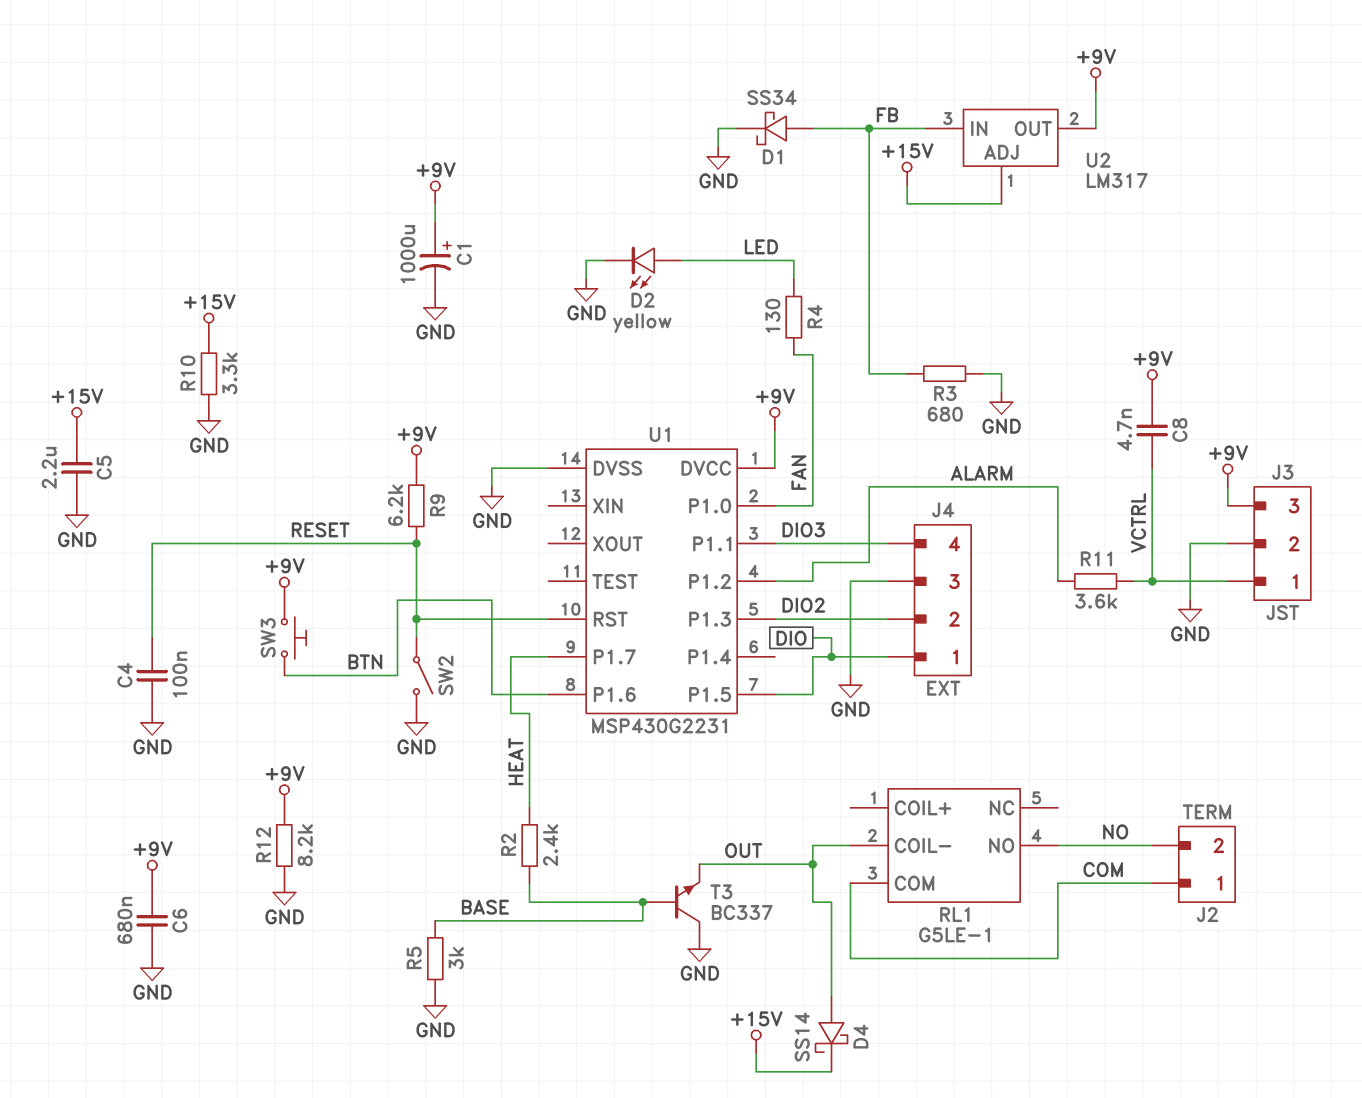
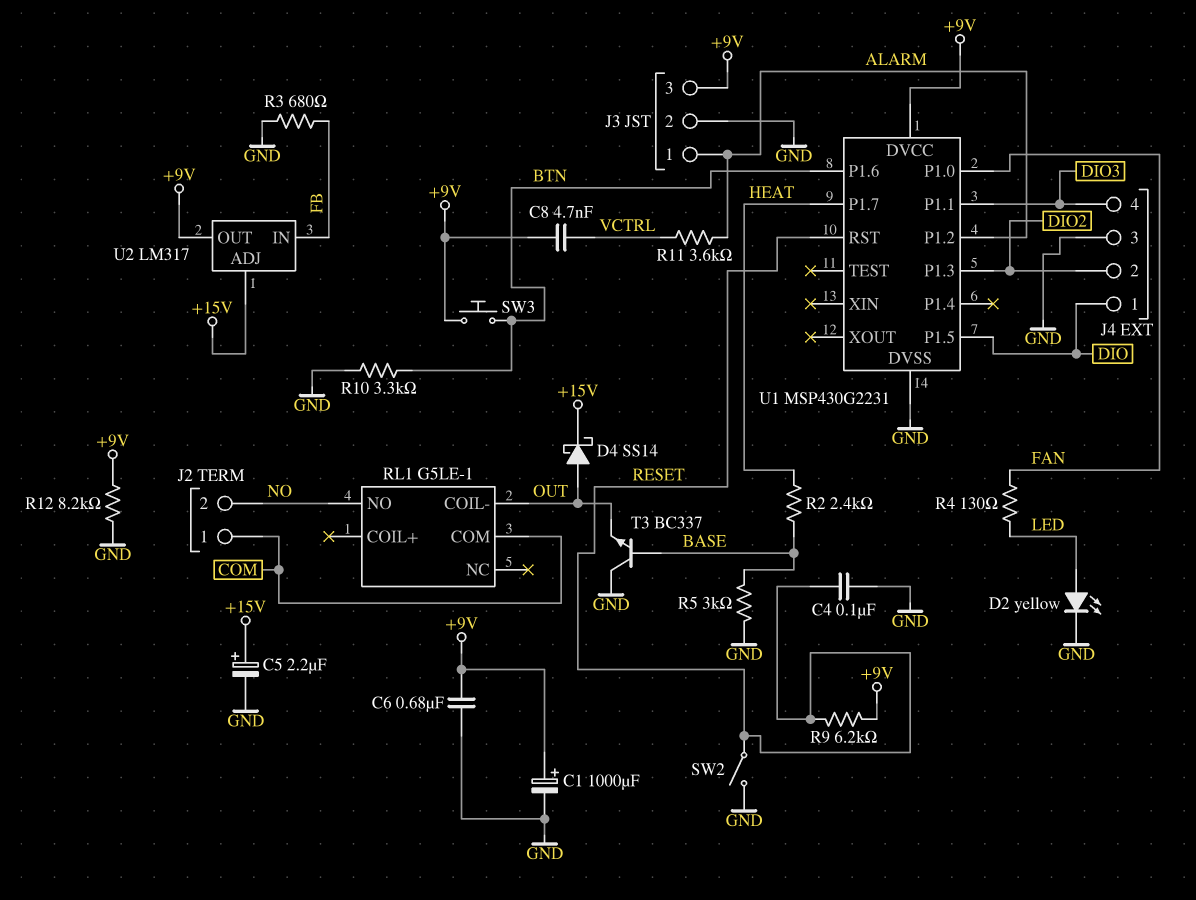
C5: 2.2uF (+15V, GND) -> 2.2uF (plus +15V, minus GND)
D1: schottky SS34 (A FB, K GND) -> none
J3 pin 1: VCTRL -> ALARM
R10: 3.3k (+15V, GND) -> 3.3k (BTN, GND)

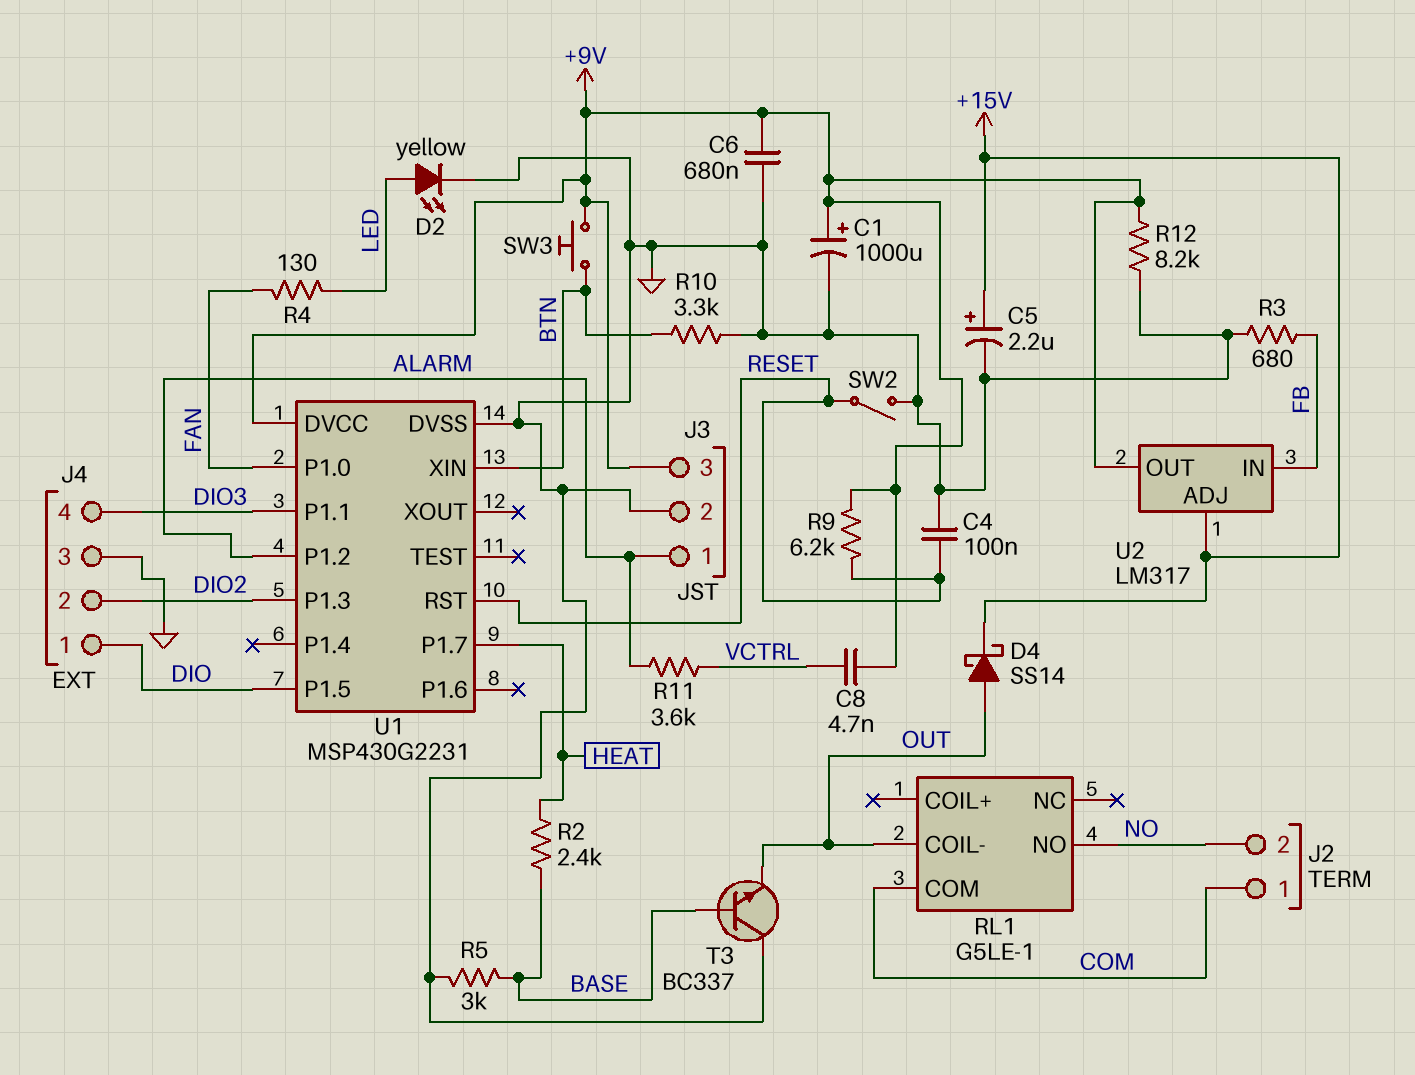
U1 pin P1.6: BTN -> none
U1 pin XIN: none -> BTN

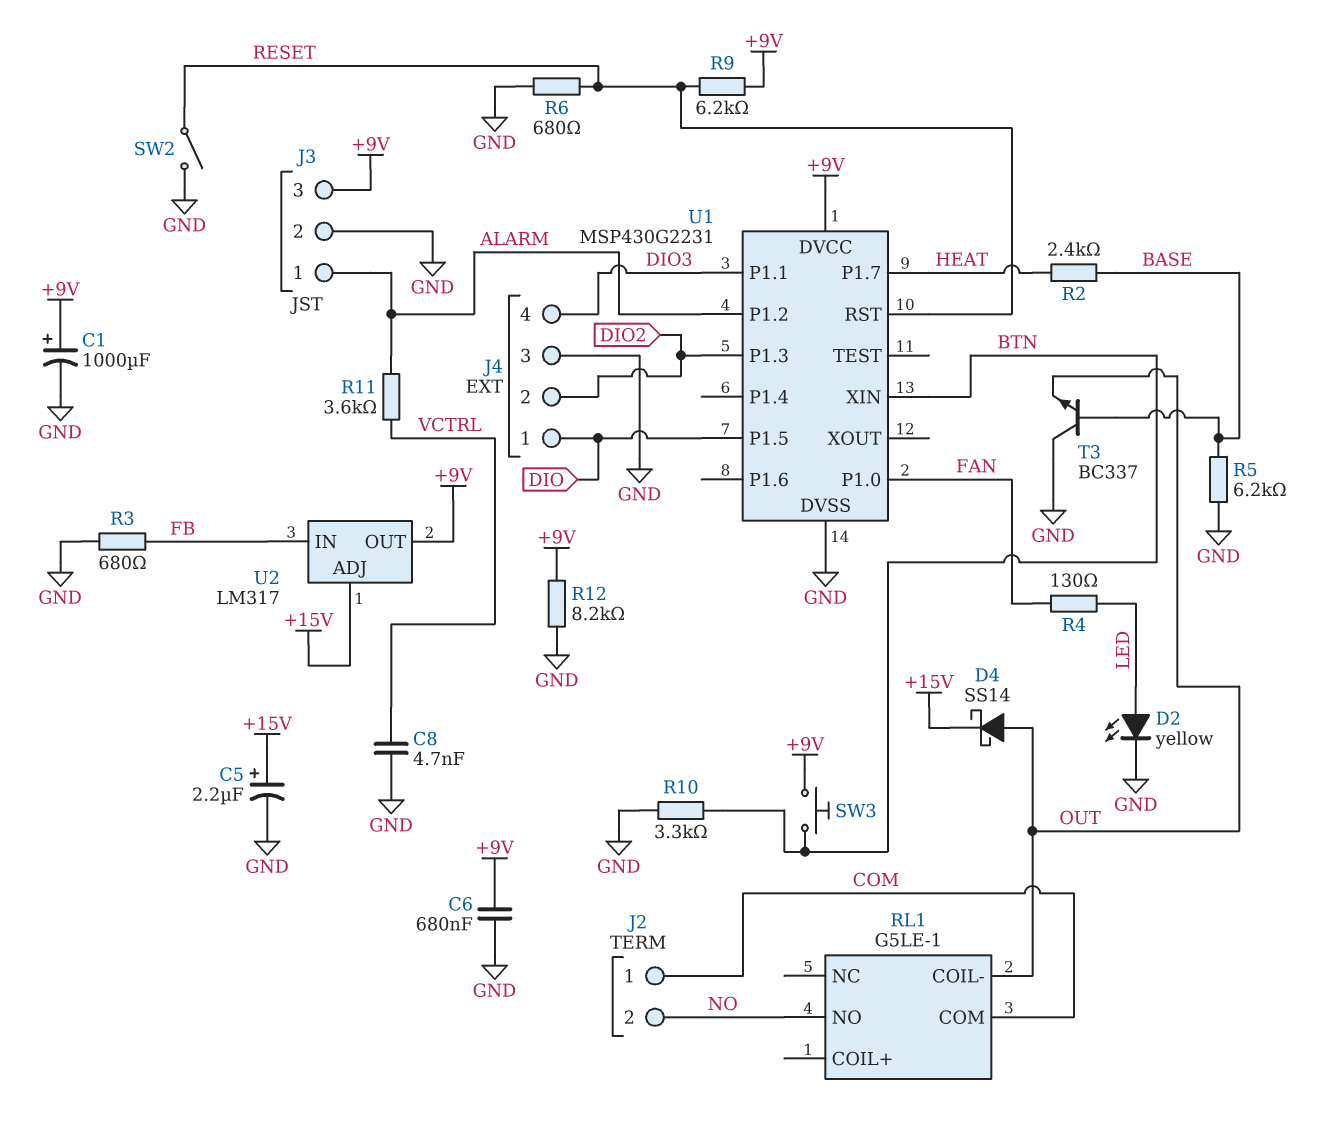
C4: 100nF (GND, RESET) -> none
C8: 4.7nF (+9V, VCTRL) -> 4.7nF (GND, VCTRL)
R5: 3k (BASE, GND) -> 6.2k (BASE, GND)
R6: none -> 680 (GND, RESET)

